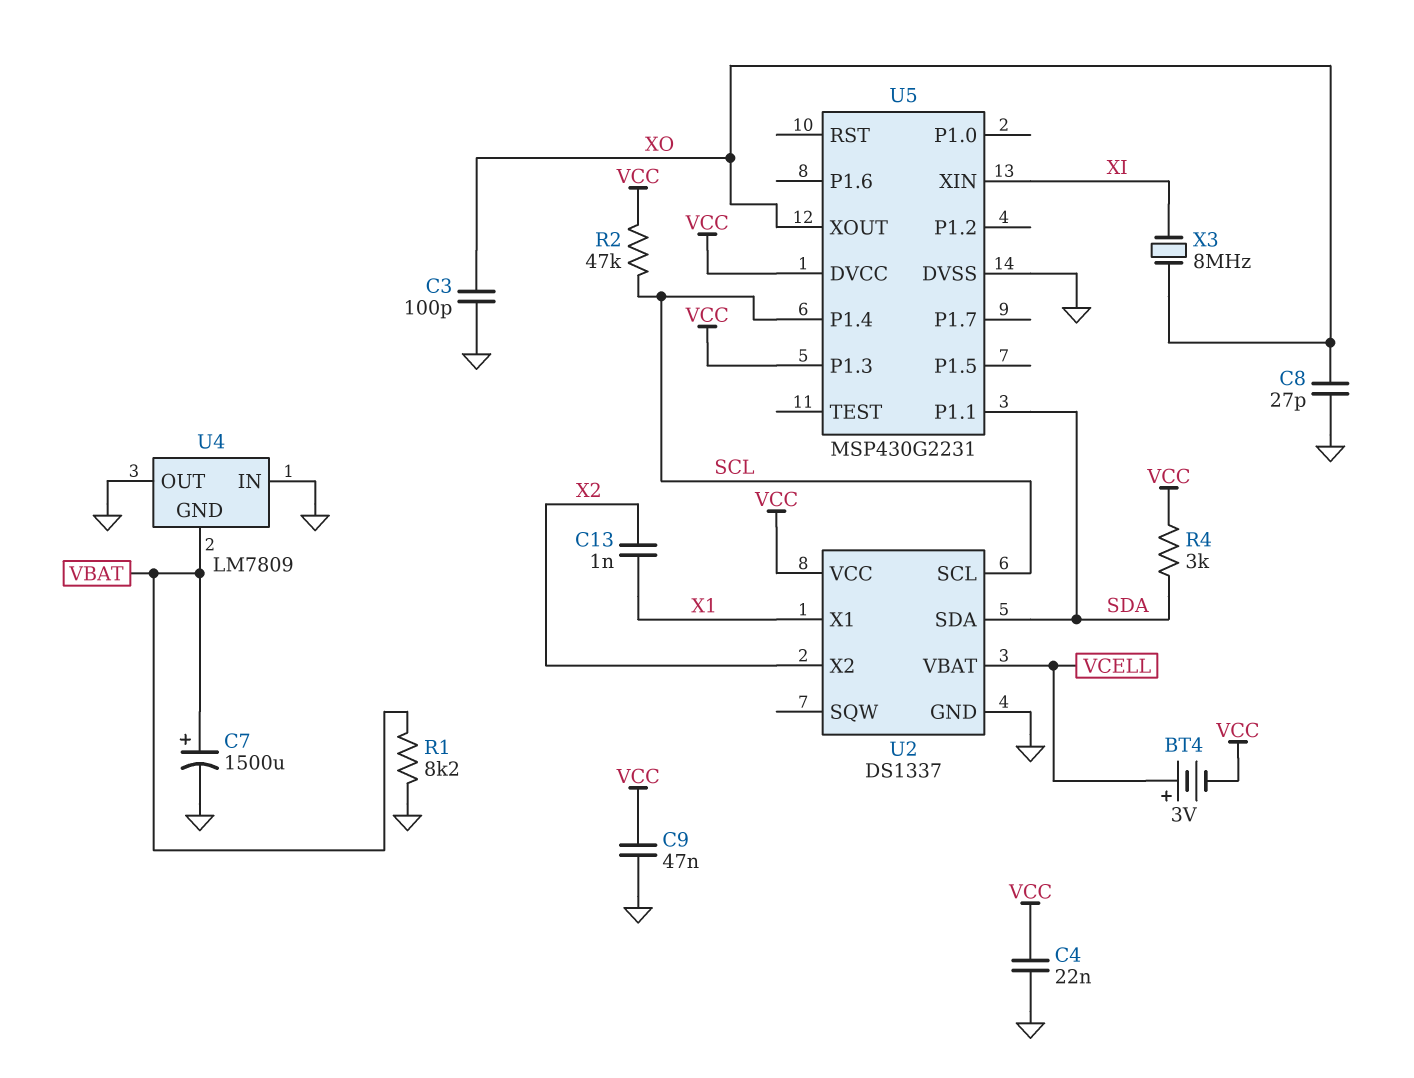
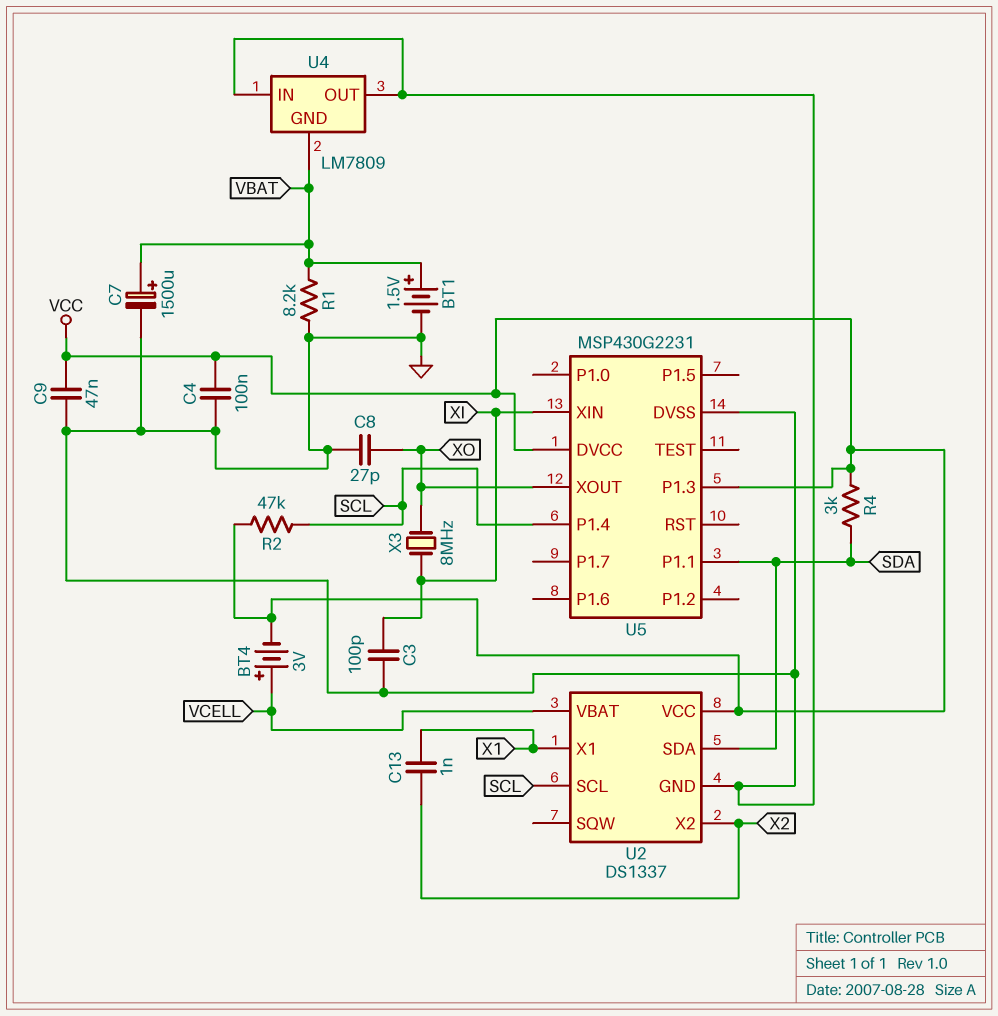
BT1: none -> 1.5V (plus VBAT, minus GND)
C3: 100pF (GND, XO) -> 100pF (GND, XI)
C4: 22nF (GND, VCC) -> 100nF (GND, VCC)

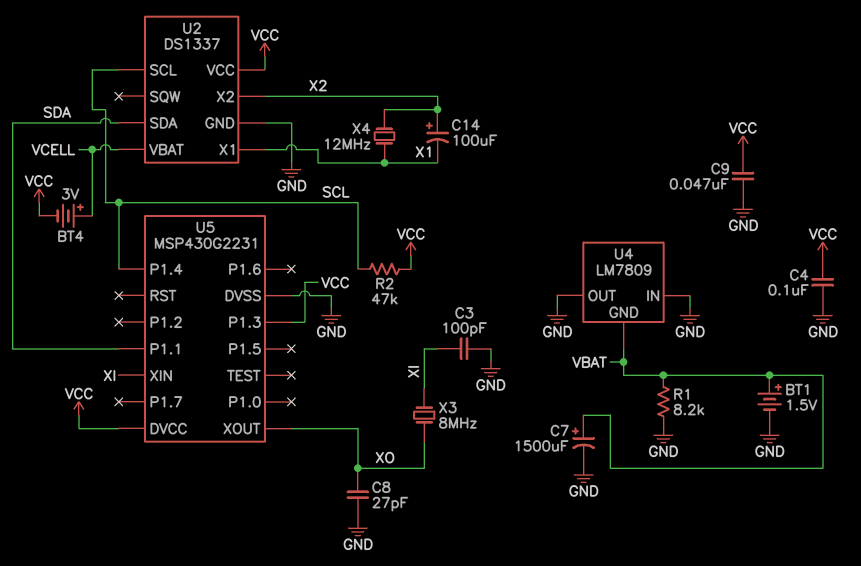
C13: 1nF (X1, X2) -> none
C14: none -> 100uF (plus X2, minus X1)
R4: 3k (SDA, VCC) -> none
X4: none -> 12MHz (X1, X2)

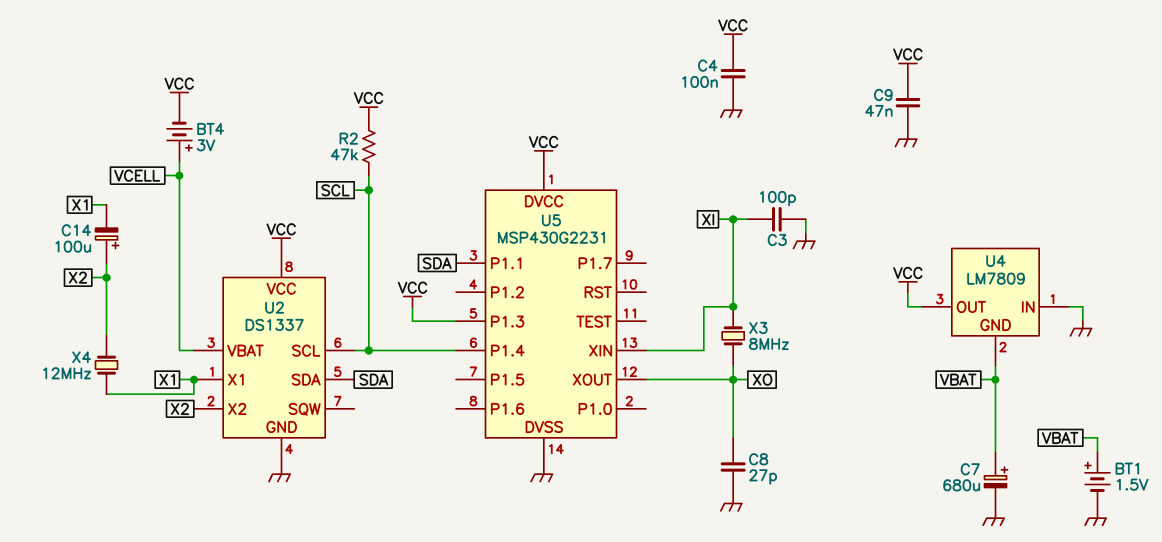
C7: 1500uF (plus VBAT, minus GND) -> 680uF (plus VBAT, minus GND)
R1: 8.2k (GND, VBAT) -> none
U4 pin OUT: GND -> VCC

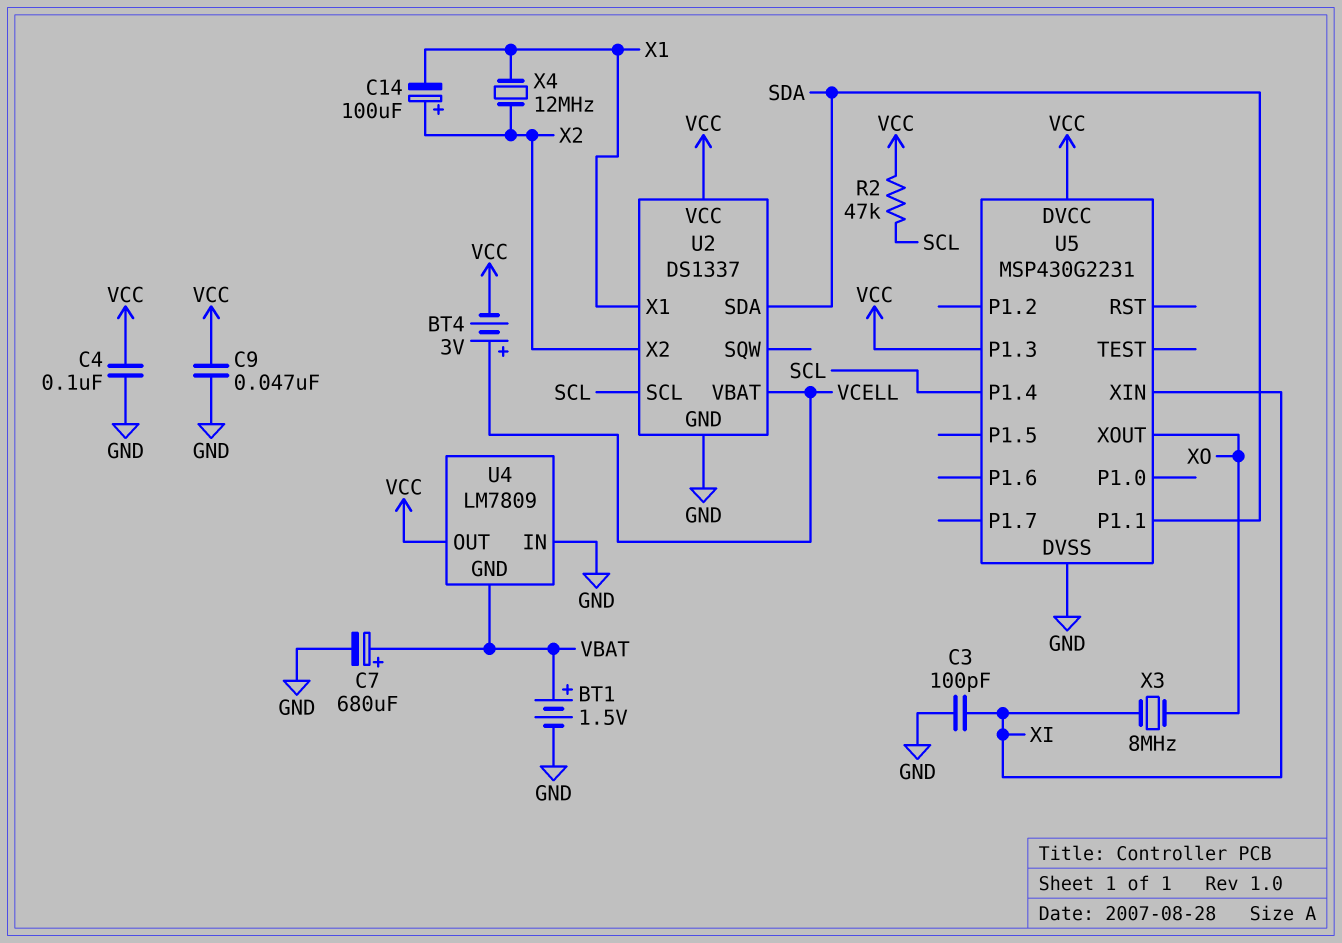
C8: 27pF (GND, XO) -> none

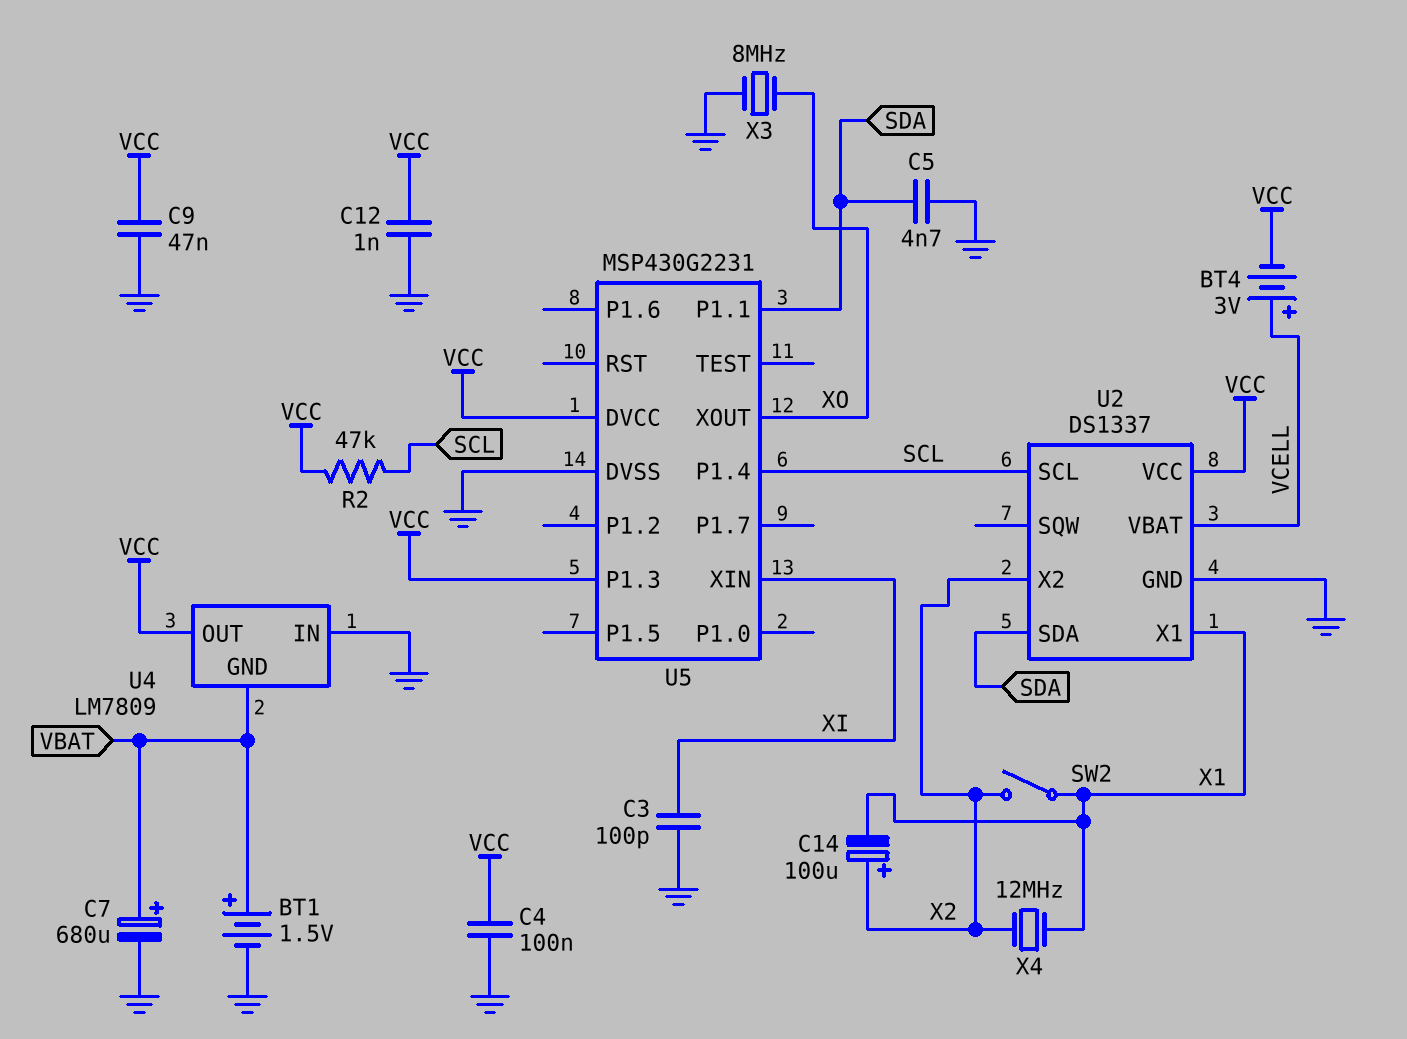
C5: none -> 4.7nF (GND, SDA)
C12: none -> 1nF (GND, VCC)
SW2: none -> switch (X1, X2)
X3: 8MHz (XI, XO) -> 8MHz (GND, XO)

